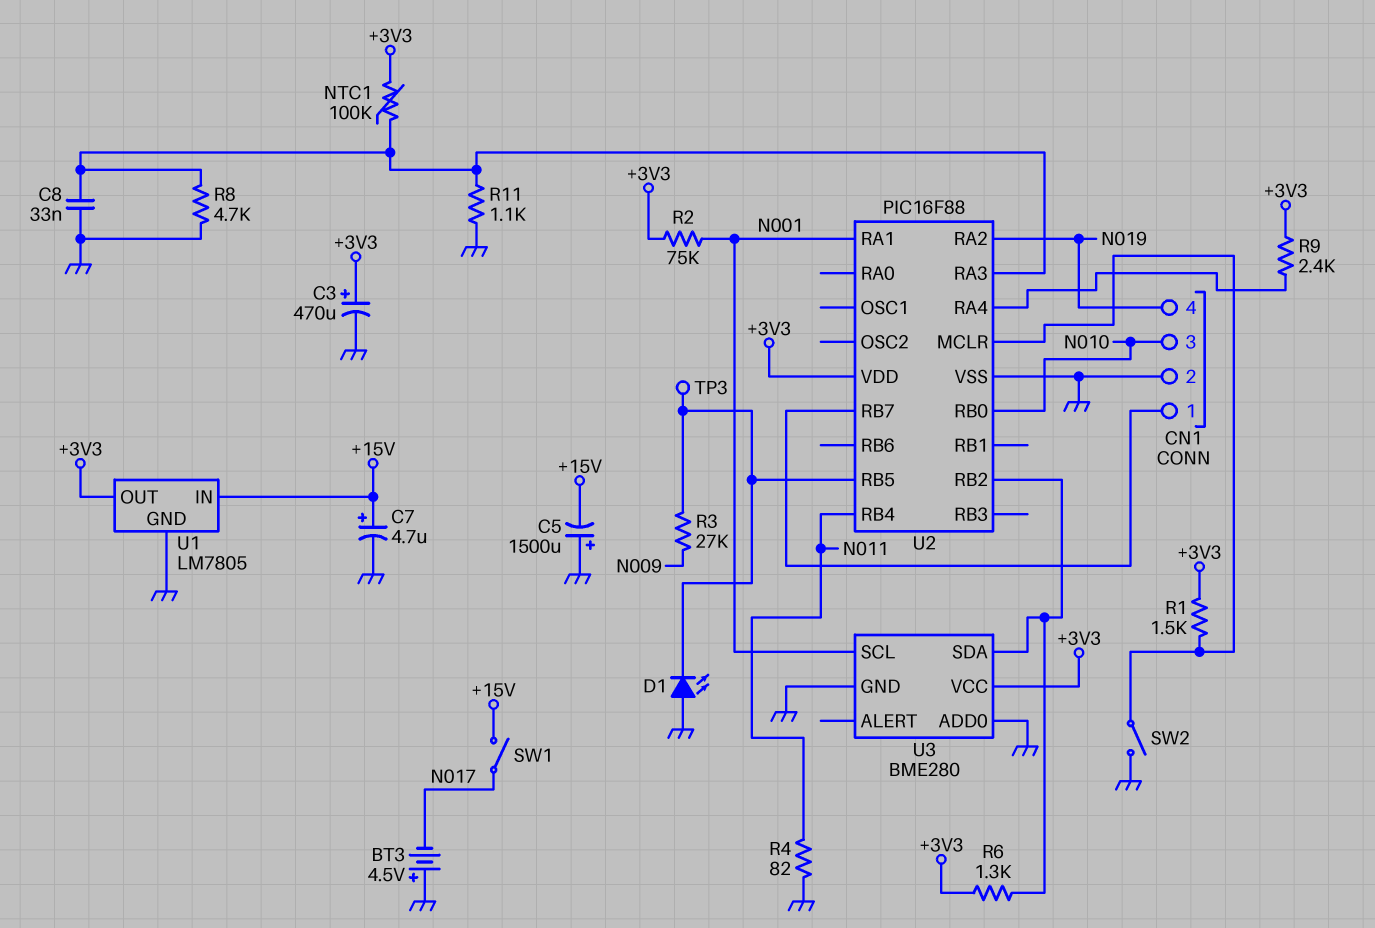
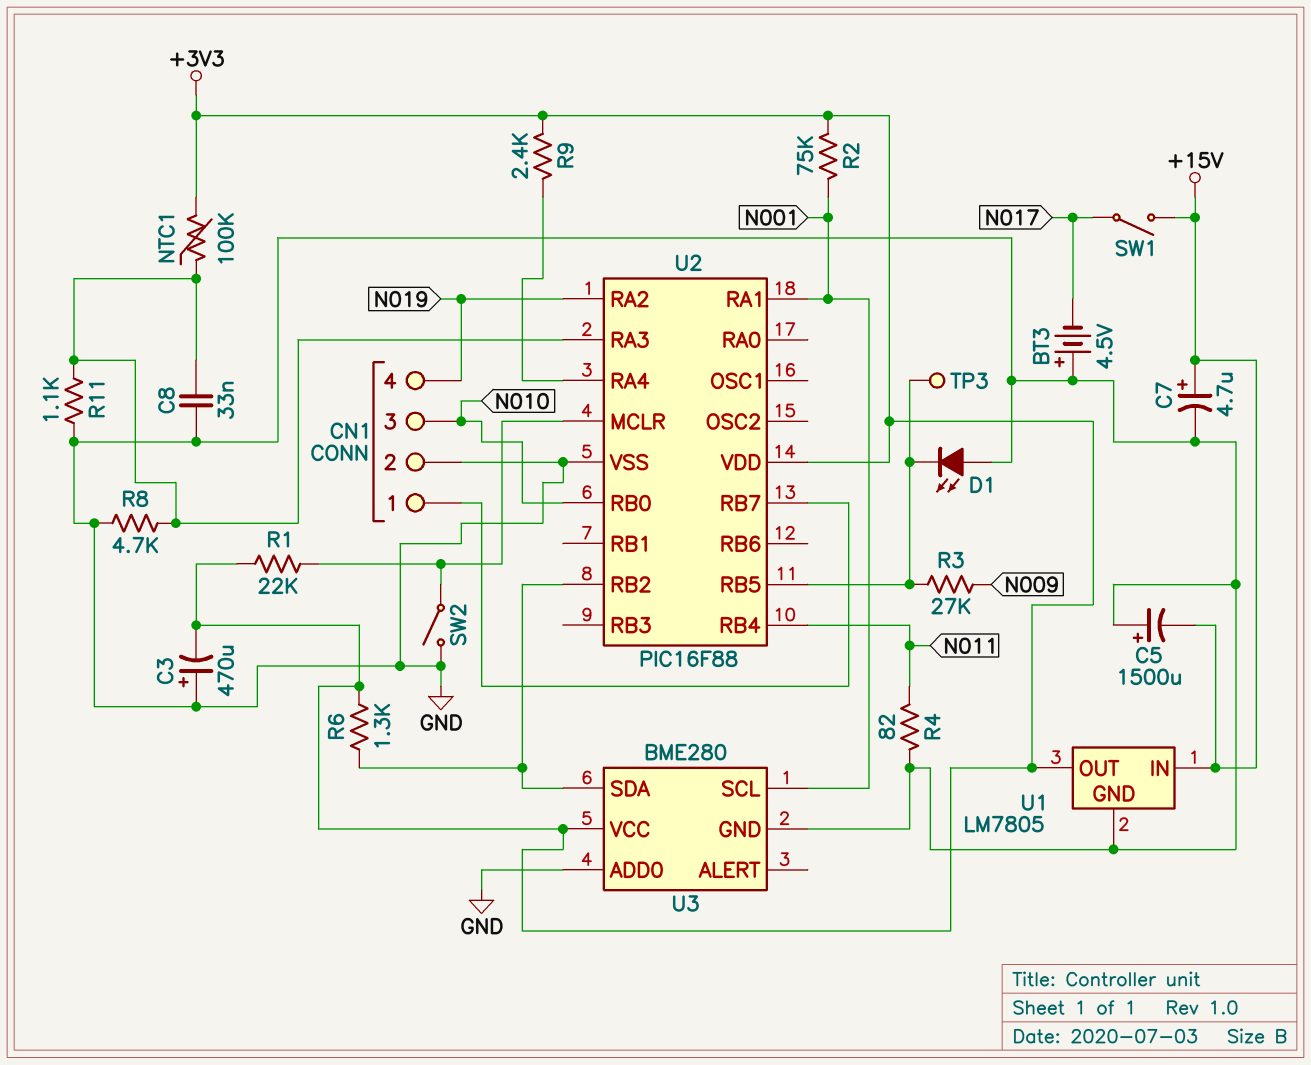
C3: 470uF (plus +3V3, minus GND) -> 470uF (plus GND, minus +3V3)
R1: 1.5k (+3V3, U2/MCLR) -> 22k (+3V3, U2/MCLR)

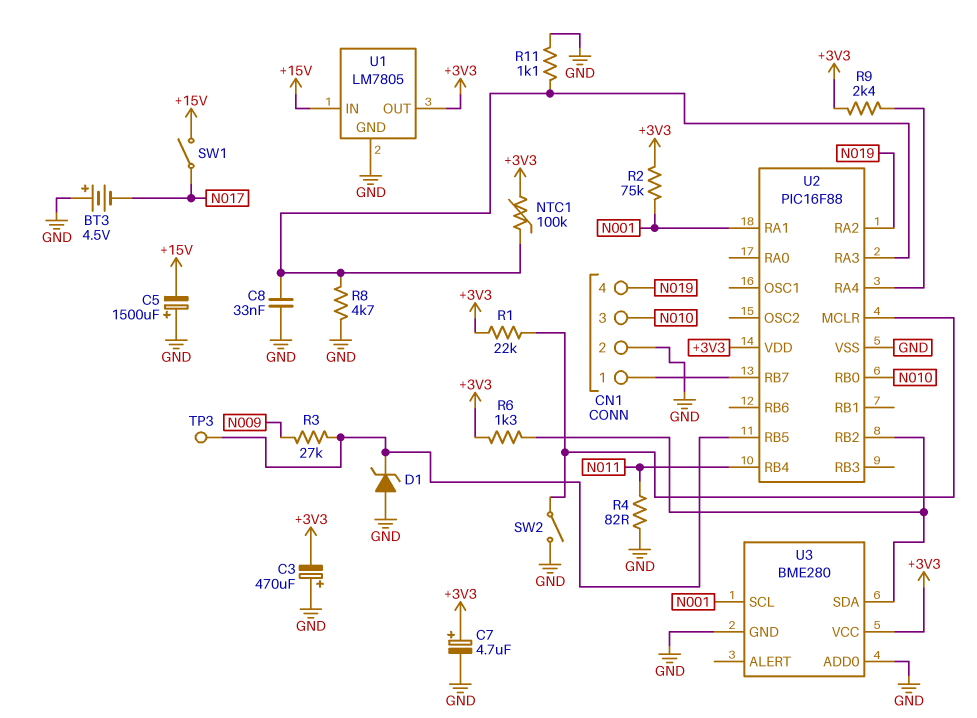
C7: 4.7uF (plus +15V, minus GND) -> 4.7uF (plus +3V3, minus GND)
D1: LED (A GND, K U2/RB5) -> zener (A GND, K U2/RB5)

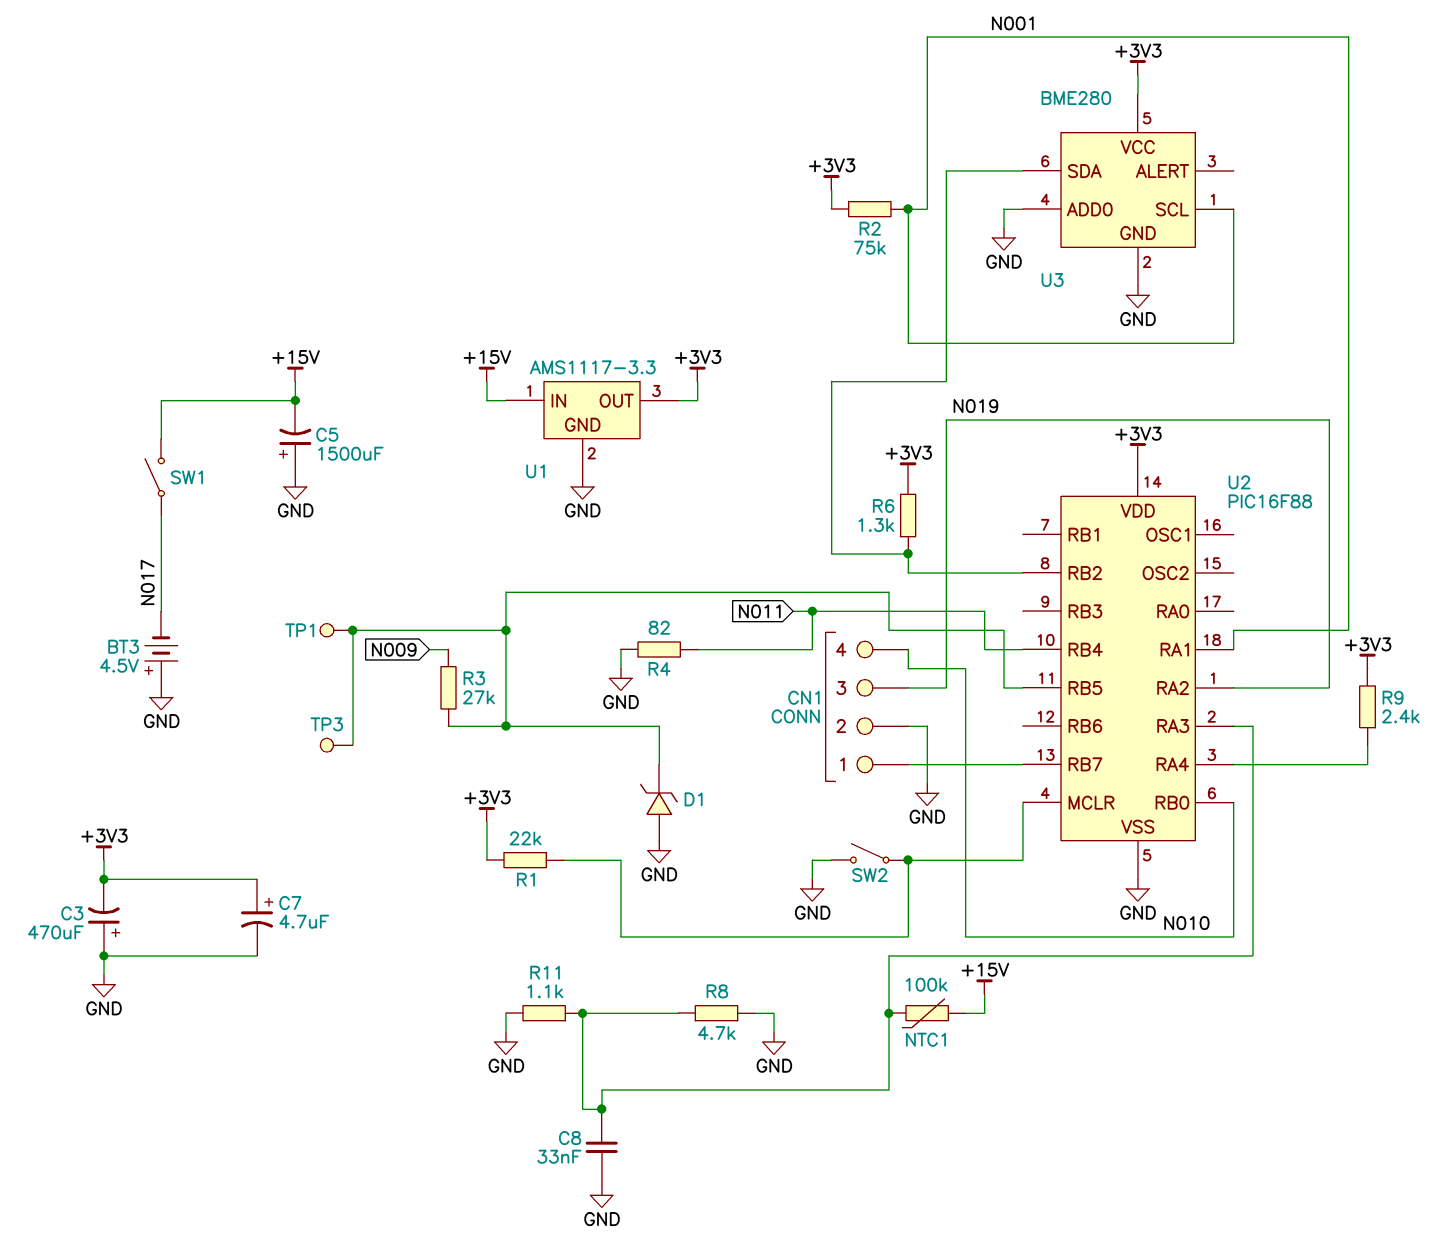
CN1 pin 3: N010 -> N019
CN1 pin 4: N019 -> N010
NTC1: 100k (+3V3, U2/RA3) -> 100k (+15V, U2/RA3)
TP1: none -> test point (U2/RB5)
U1: LM7805 -> AMS1117-3.3

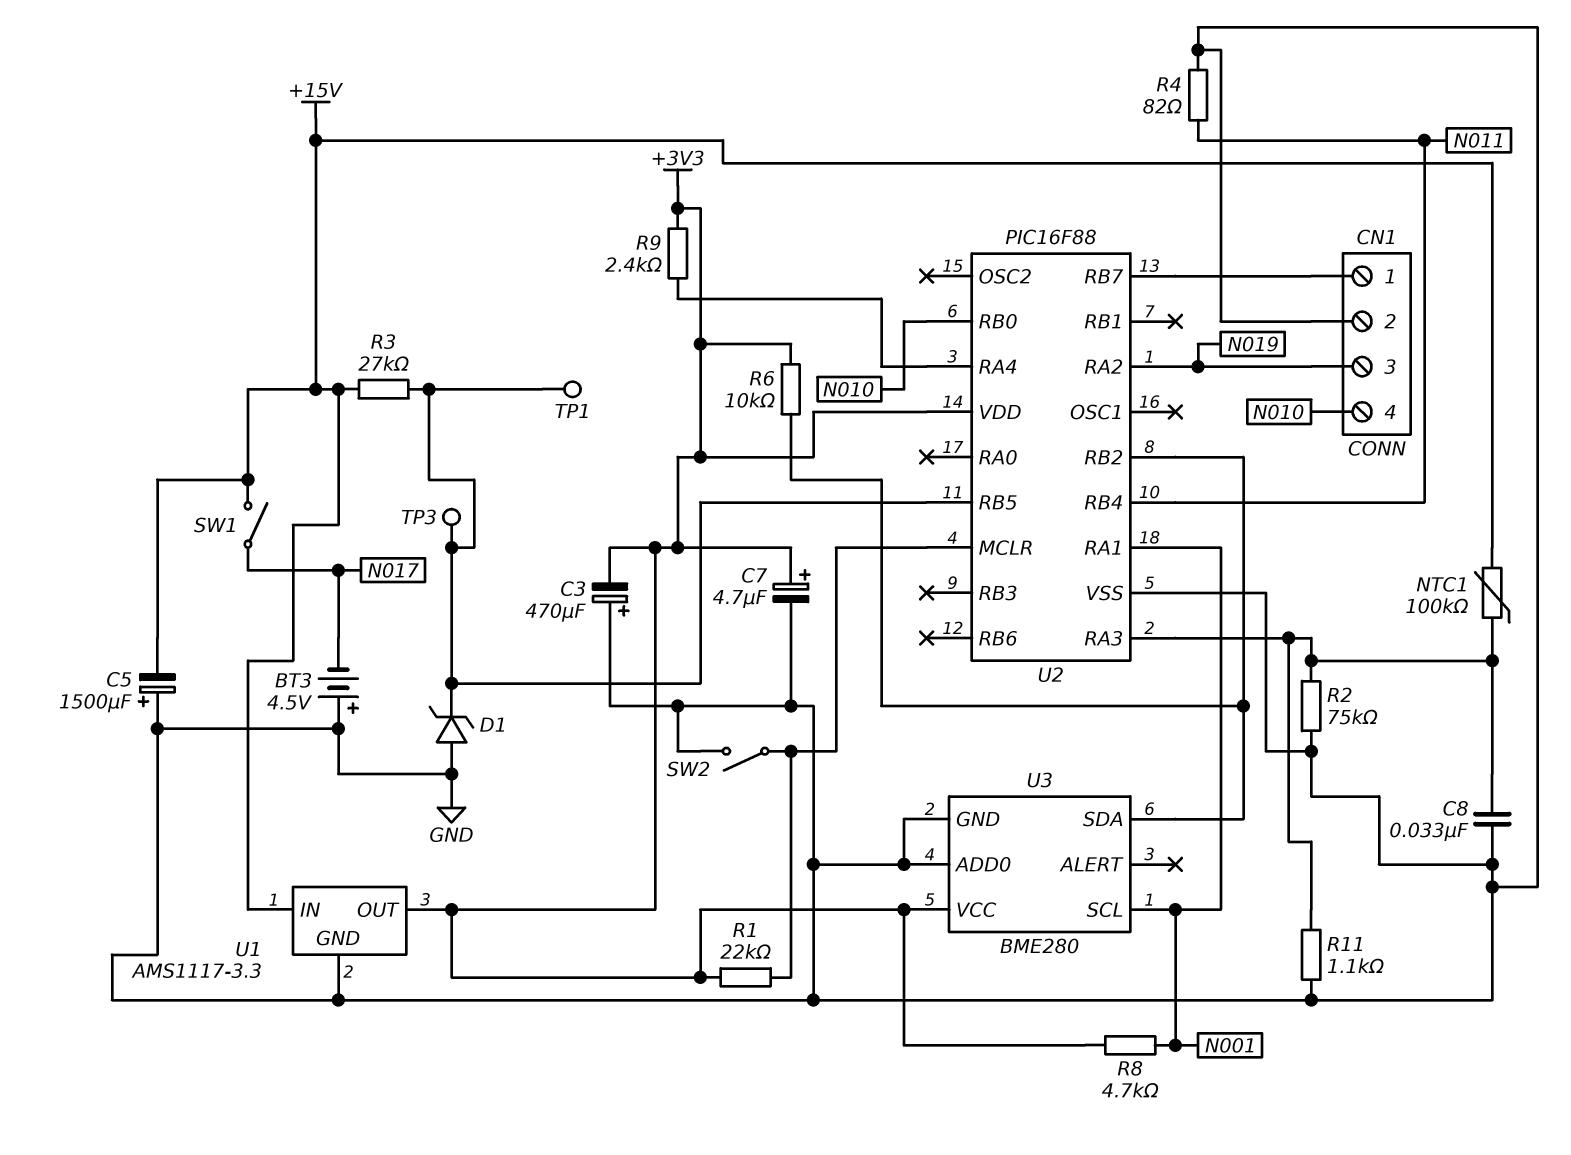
R2: 75k (+3V3, N001) -> 75k (GND, U2/RA3)
R3: 27k (N009, U2/RB5) -> 27k (+15V, U2/RB5)
R6: 1.3k (+3V3, U2/RB2) -> 10k (+3V3, U2/RB2)
R8: 4.7k (GND, U2/RA3) -> 4.7k (+3V3, N001)

